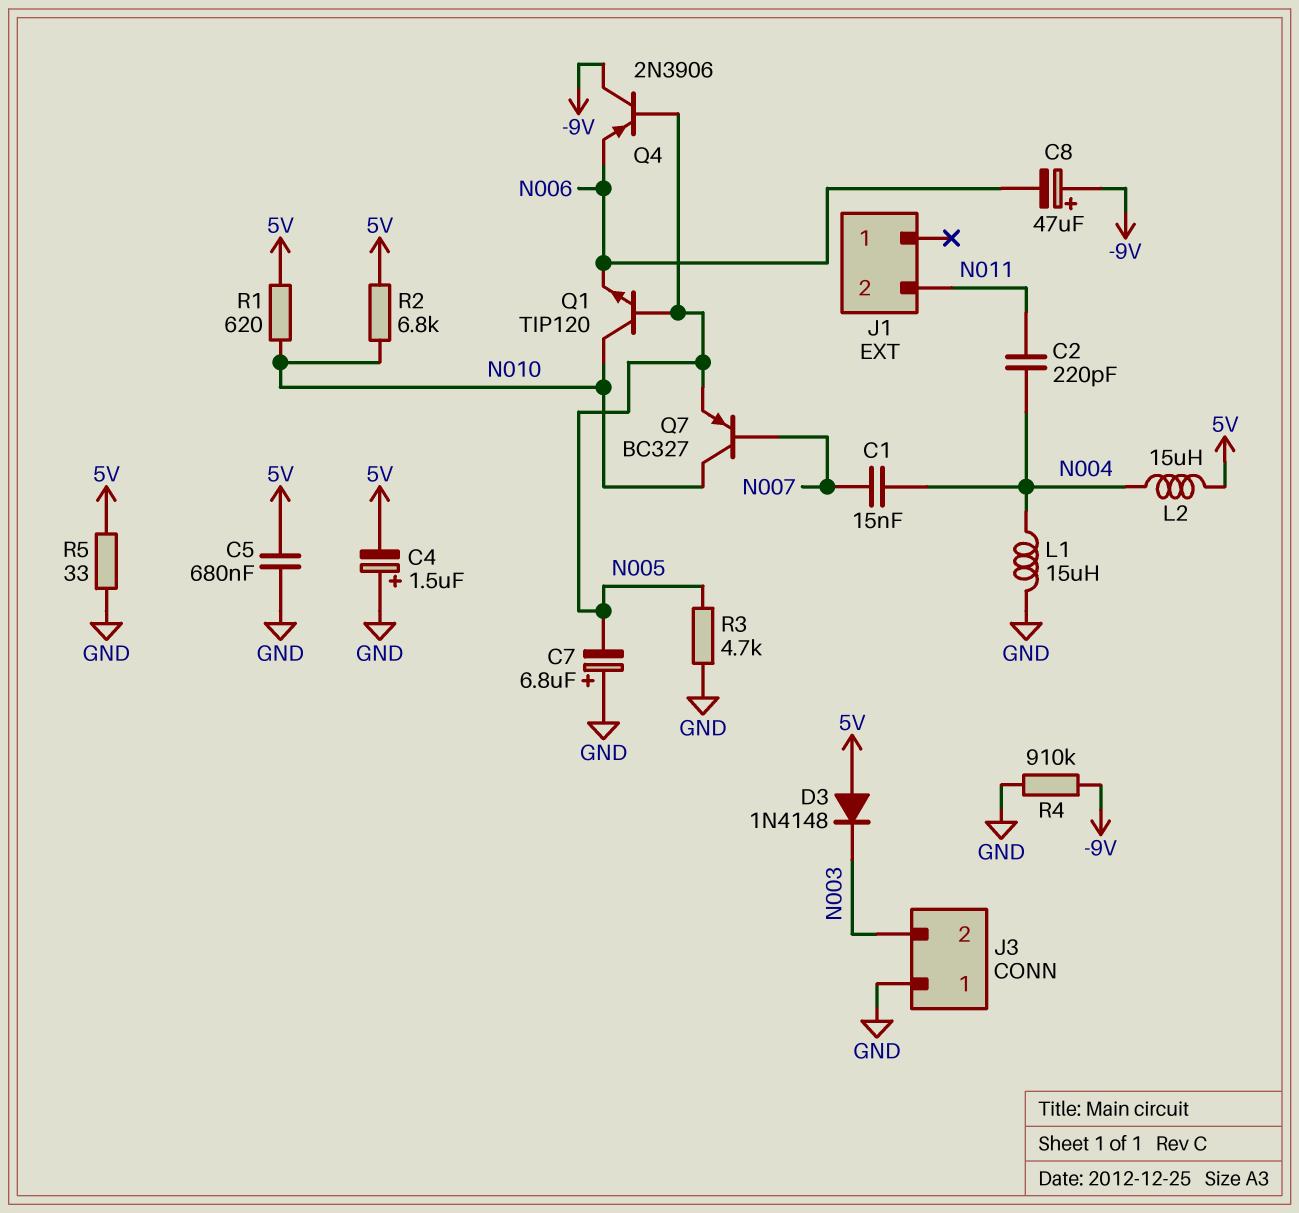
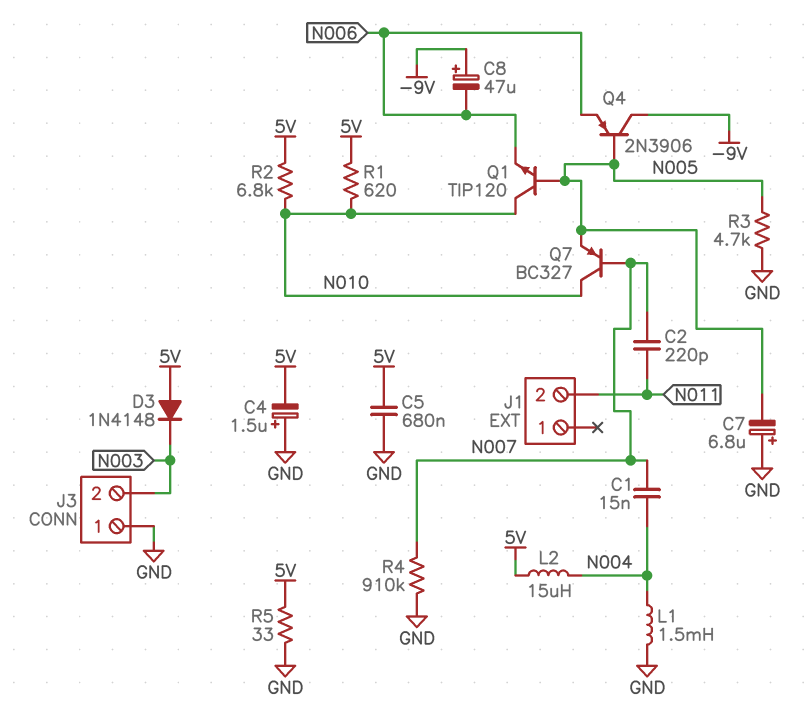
C2: 220pF (N004, N011) -> 220pF (N007, N011)
L1: 15uH (GND, N004) -> 1.5mH (GND, N004)
R4: 910k (-9V, GND) -> 910k (GND, N007)

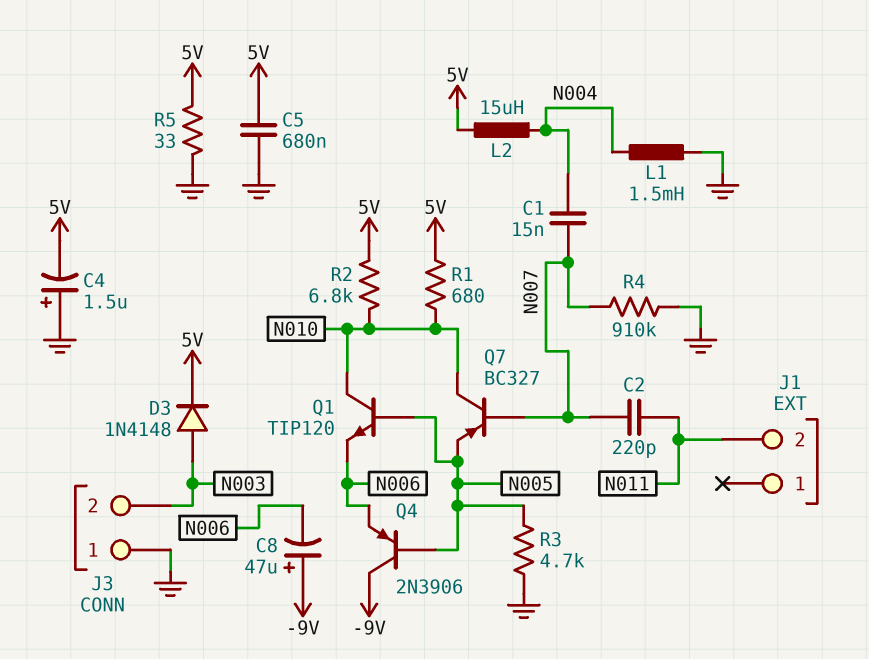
C7: 6.8uF (plus GND, minus N005) -> none
D3: diode 1N4148 (A 5V, K N003) -> diode 1N4148 (A N003, K 5V)
R1: 620 (5V, N010) -> 680 (5V, N010)

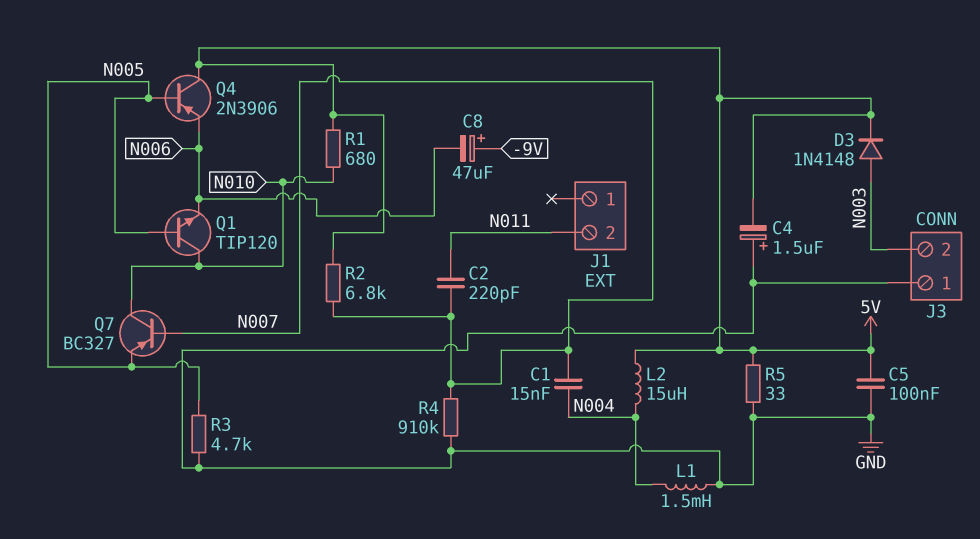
C5: 680nF (5V, GND) -> 100nF (5V, GND)
Q4: PNP 2N3906 (B N005, C -9V, E N006) -> PNP 2N3906 (B N005, C 5V, E N006)
R2: 6.8k (5V, N010) -> 6.8k (5V, N007)

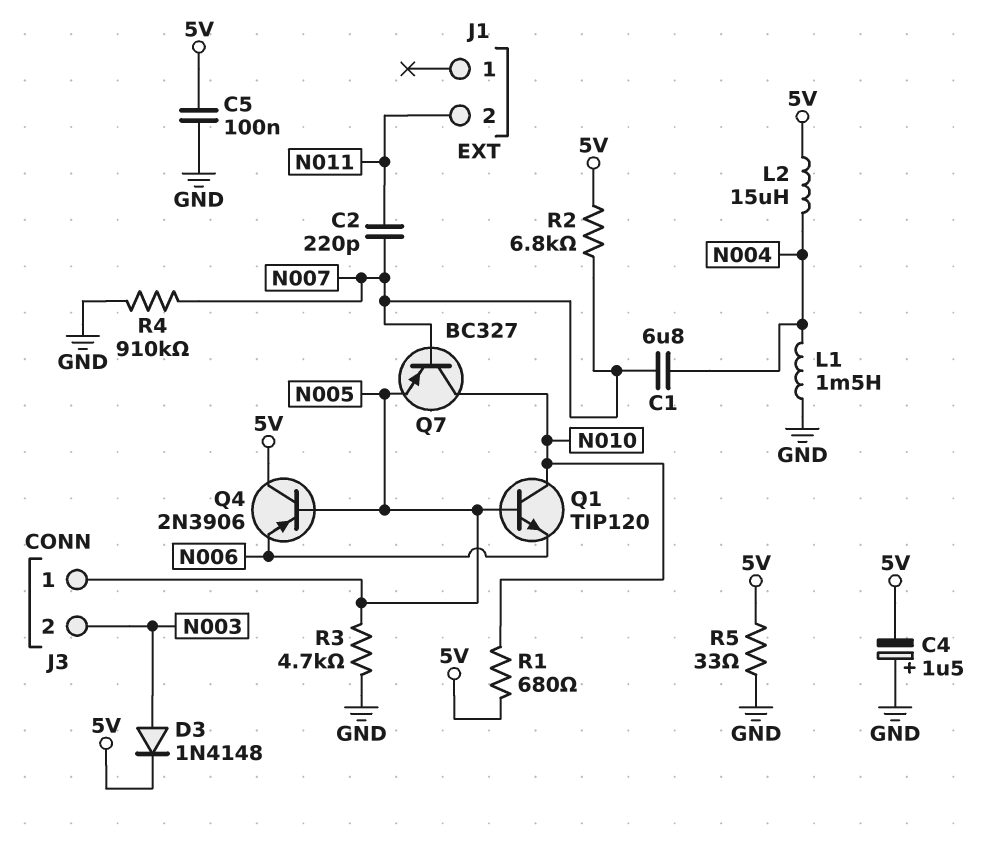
C1: 15nF (N004, N007) -> 6.8uF (N004, N007)
C8: 47uF (plus -9V, minus N006) -> none
J3 pin 1: GND -> N005

